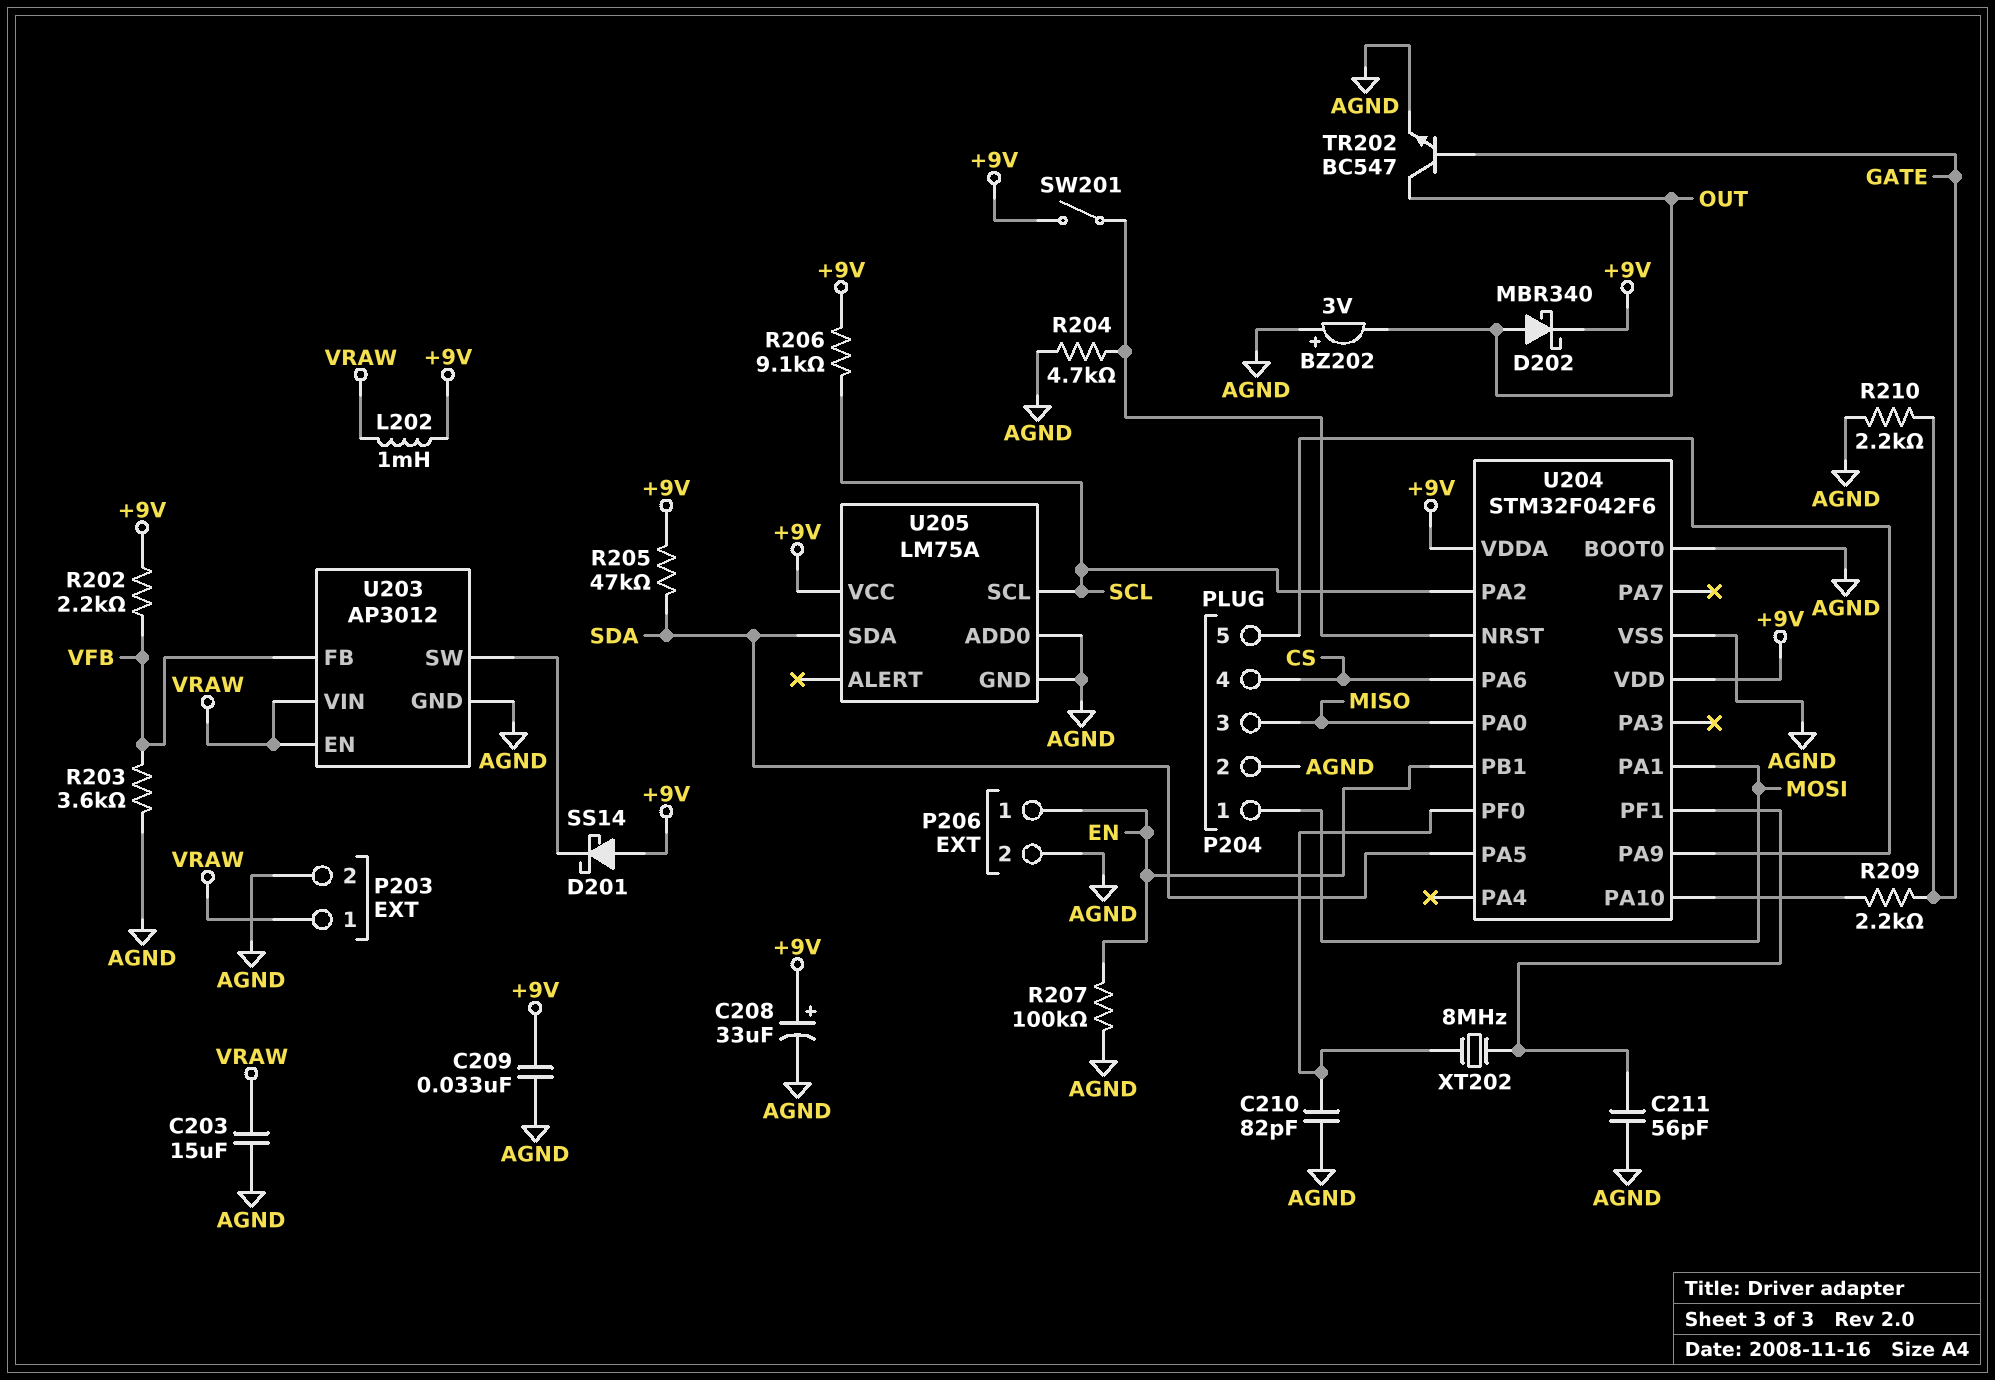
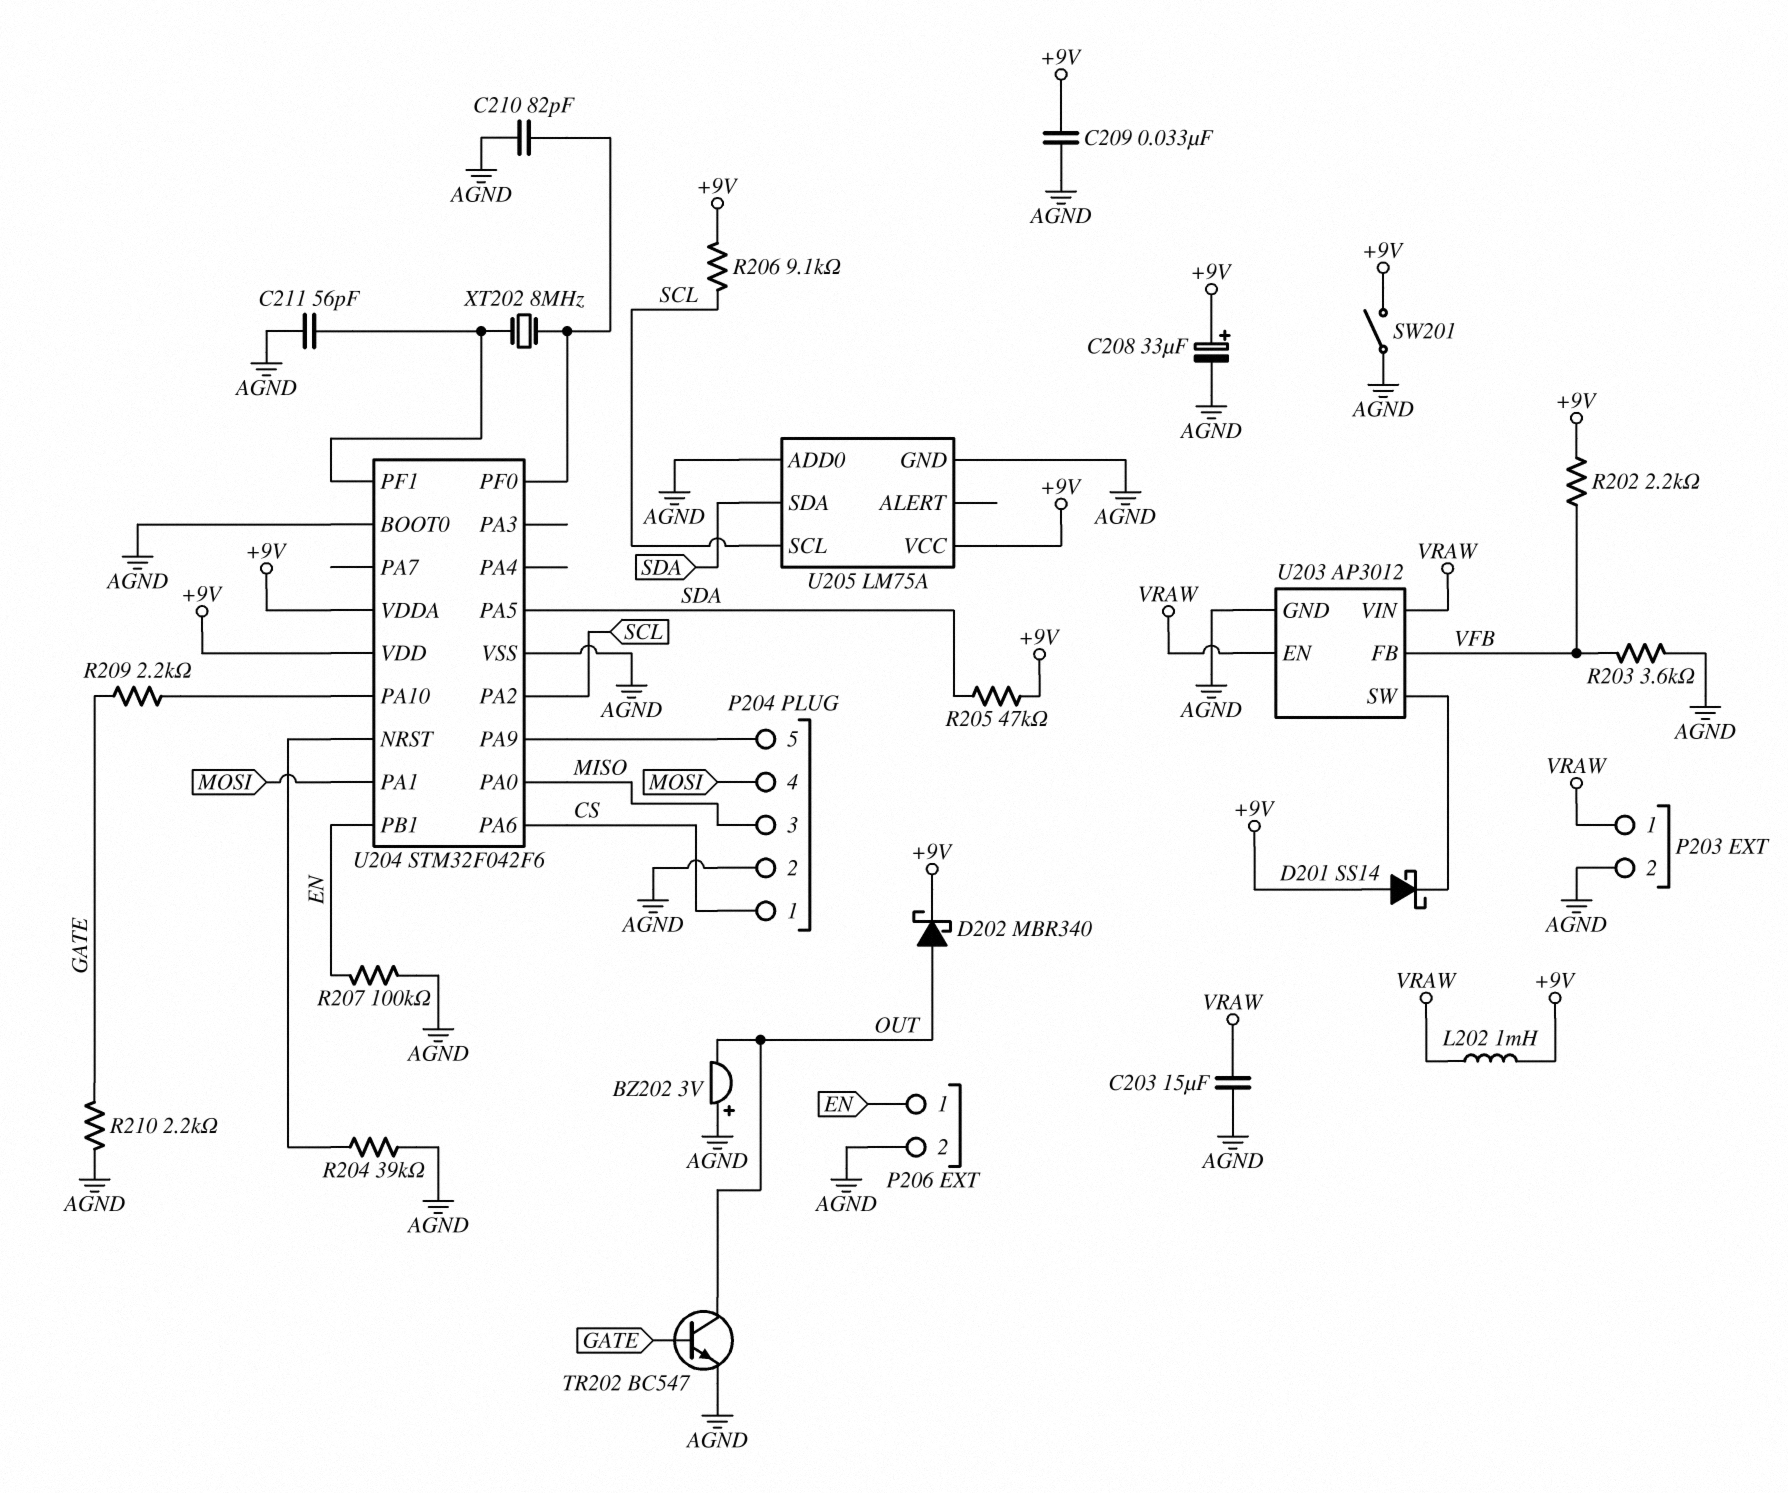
P204 pin 1: MOSI -> CS
P204 pin 4: CS -> MOSI
R204: 4.7k (AGND, U204/NRST) -> 39k (AGND, U204/NRST)
SW201: switch (+9V, U204/NRST) -> switch (+9V, AGND)

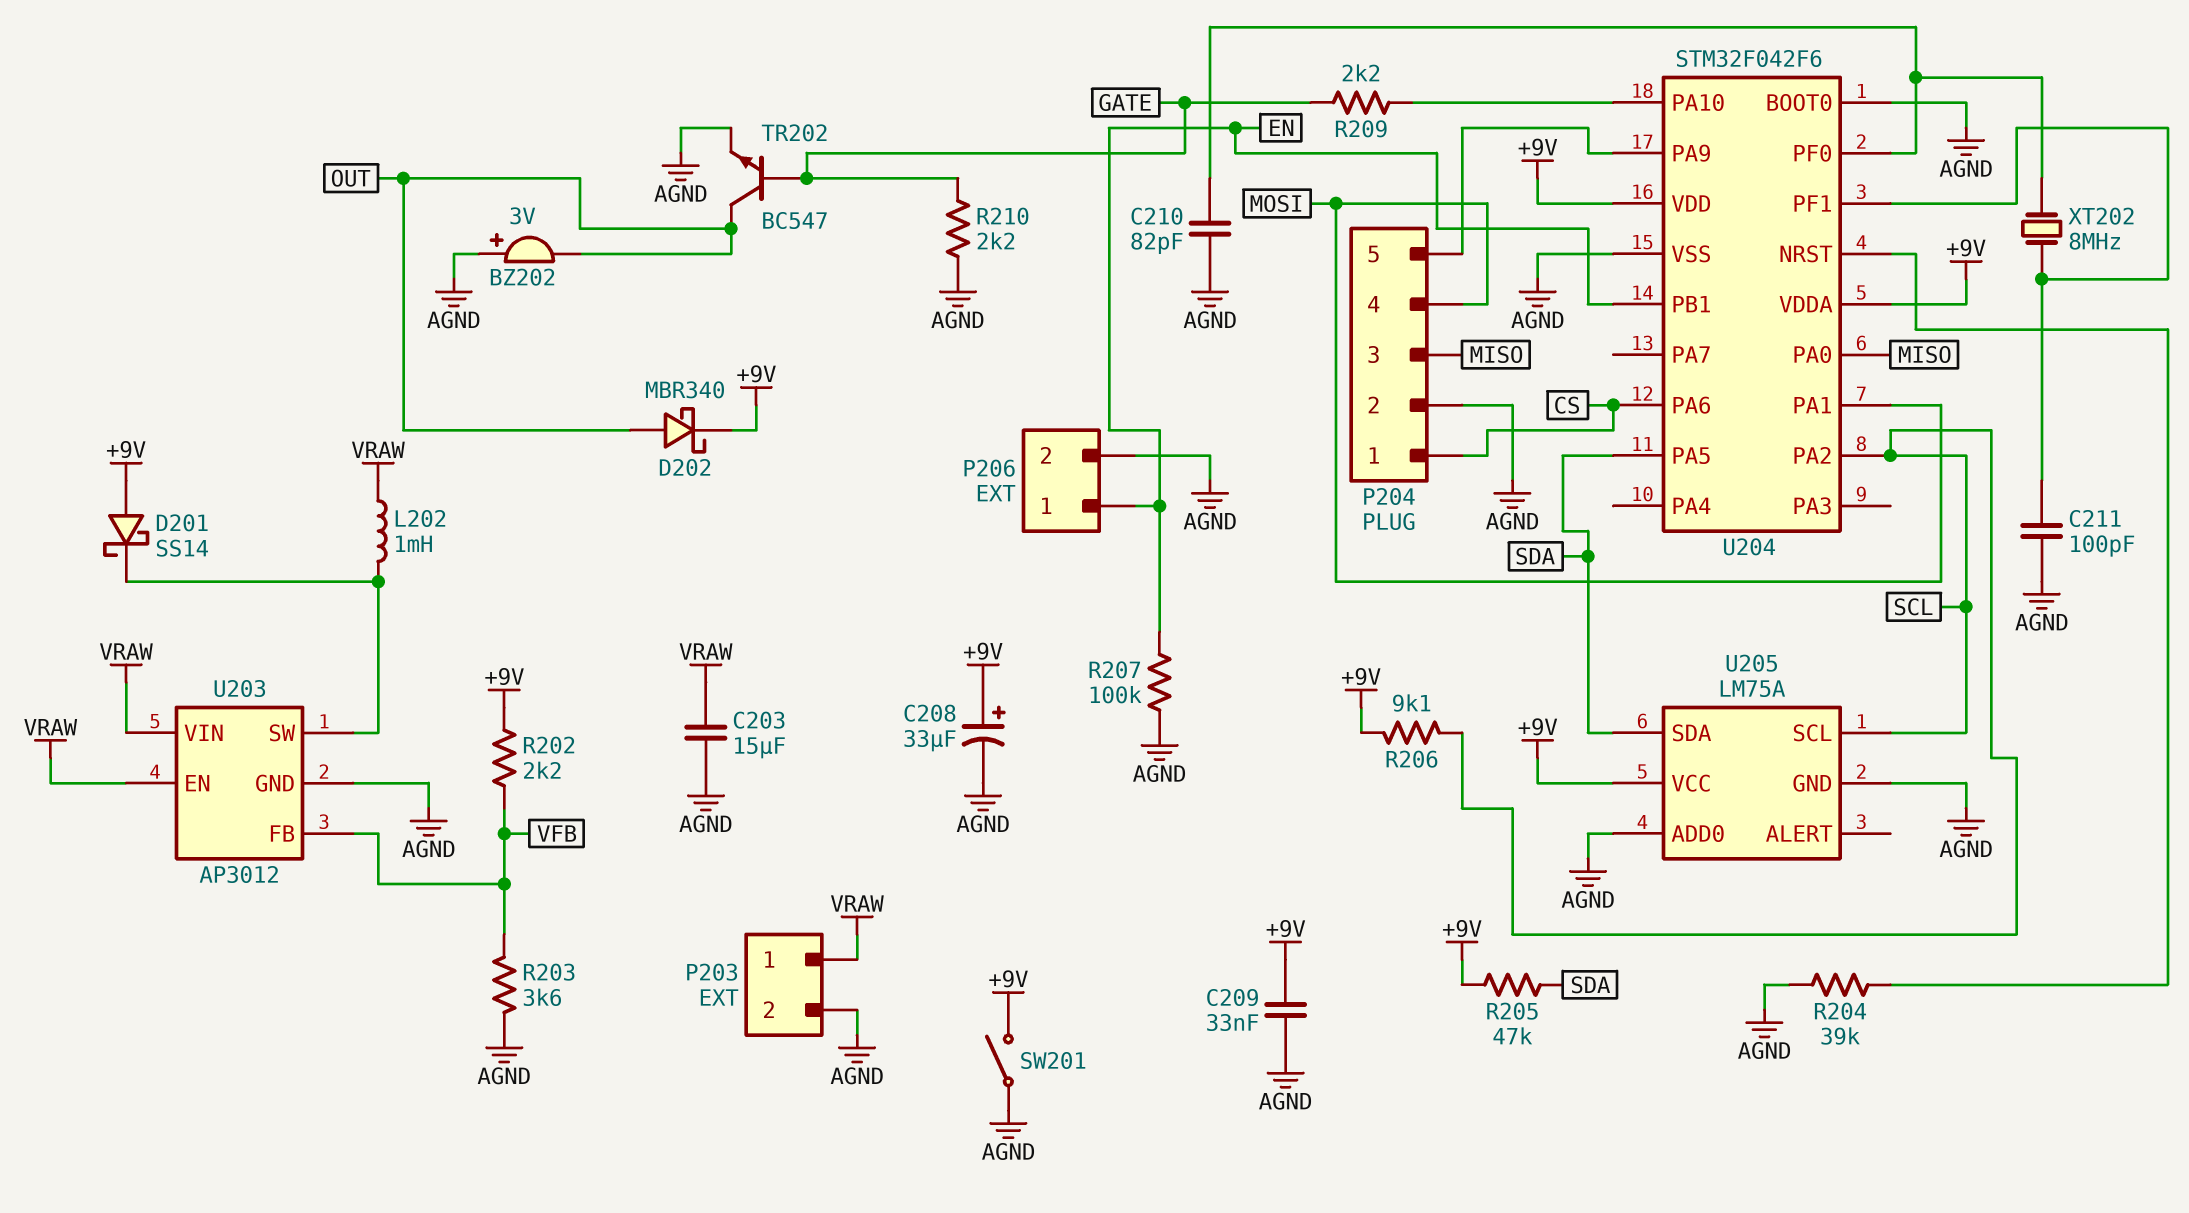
C211: 56pF (AGND, U204/PF1) -> 100pF (AGND, U204/PF1)
L202: 1mH (+9V, VRAW) -> 1mH (U203/SW, VRAW)

